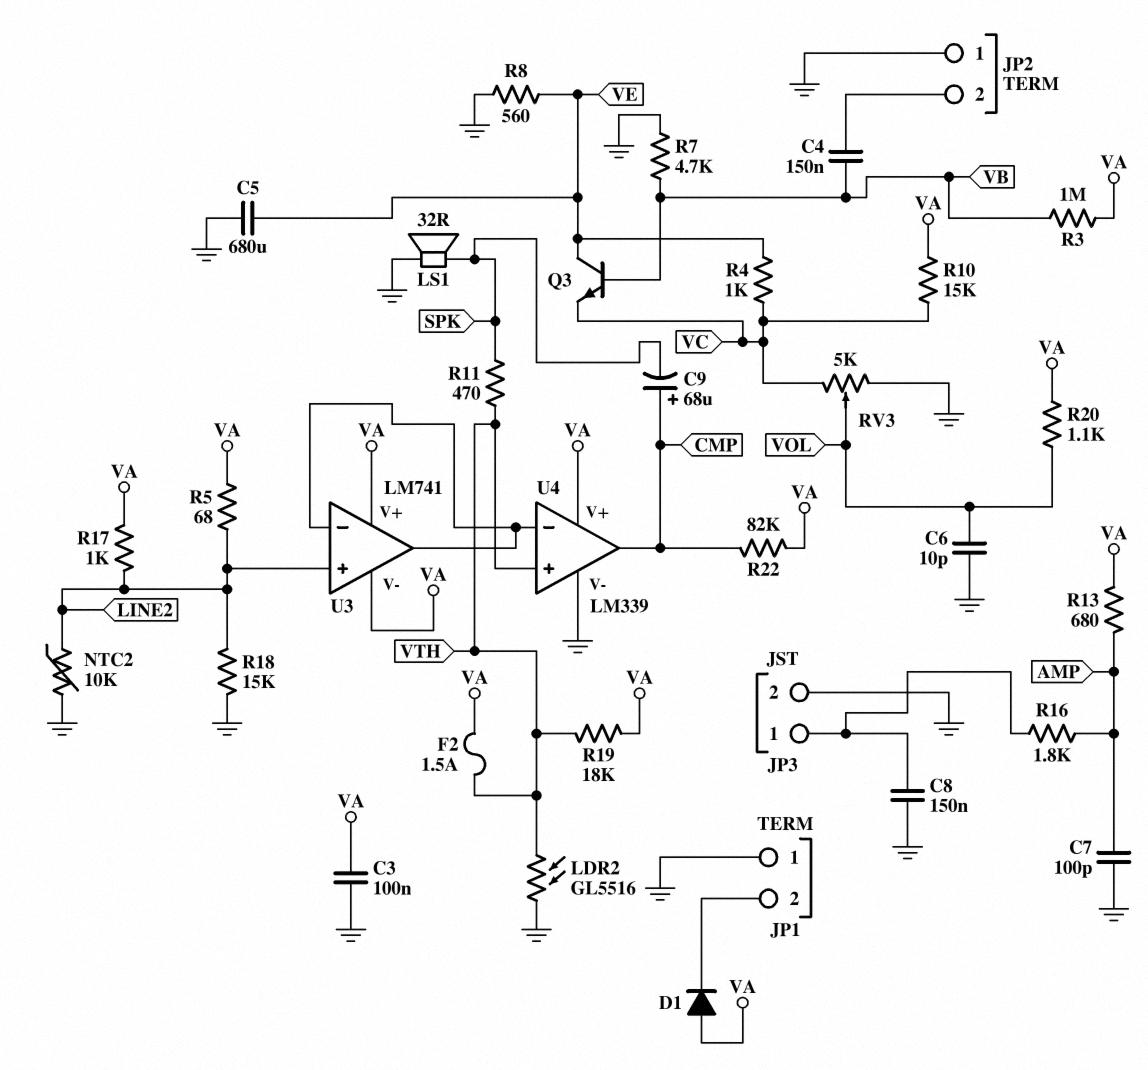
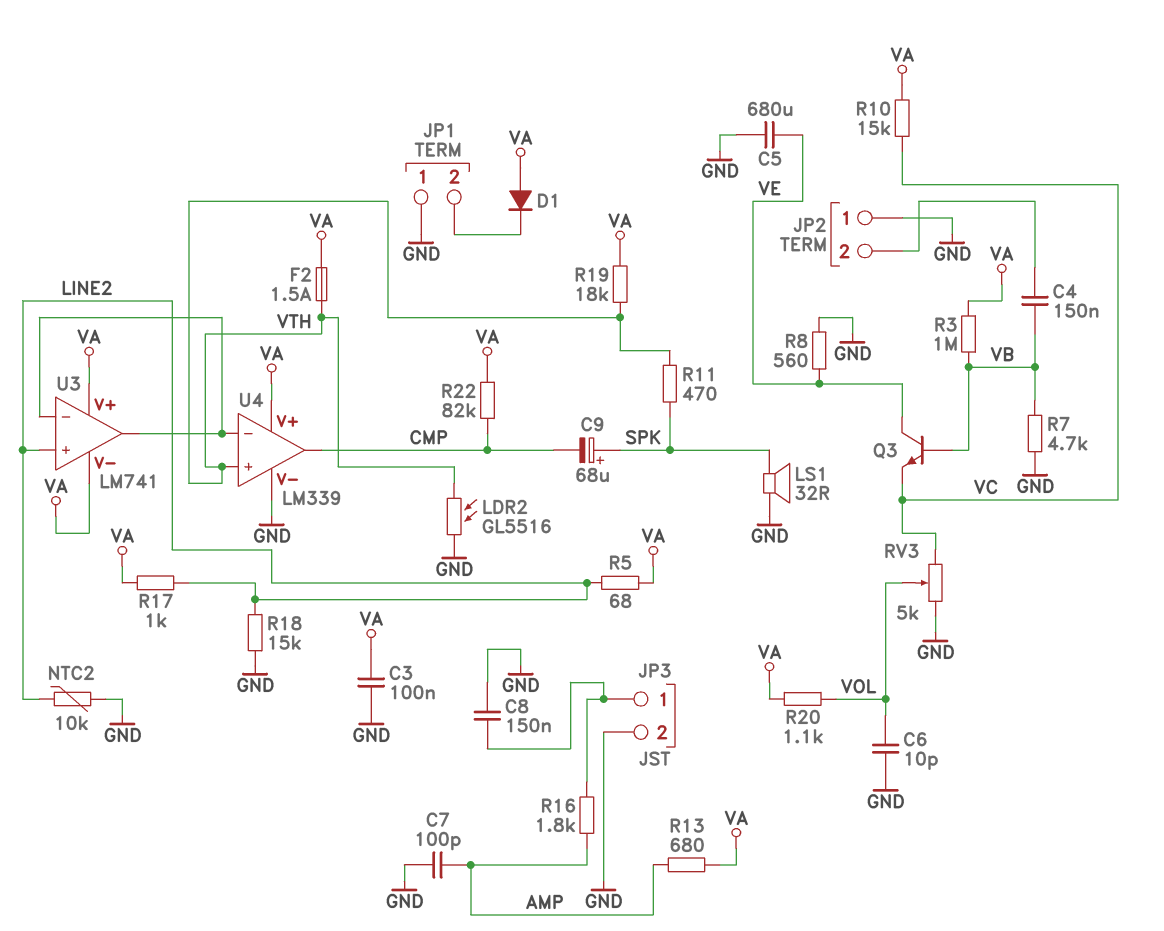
C9: 68uF (plus CMP, minus SPK) -> 68uF (plus SPK, minus CMP)
R4: 1k (VC, VE) -> none

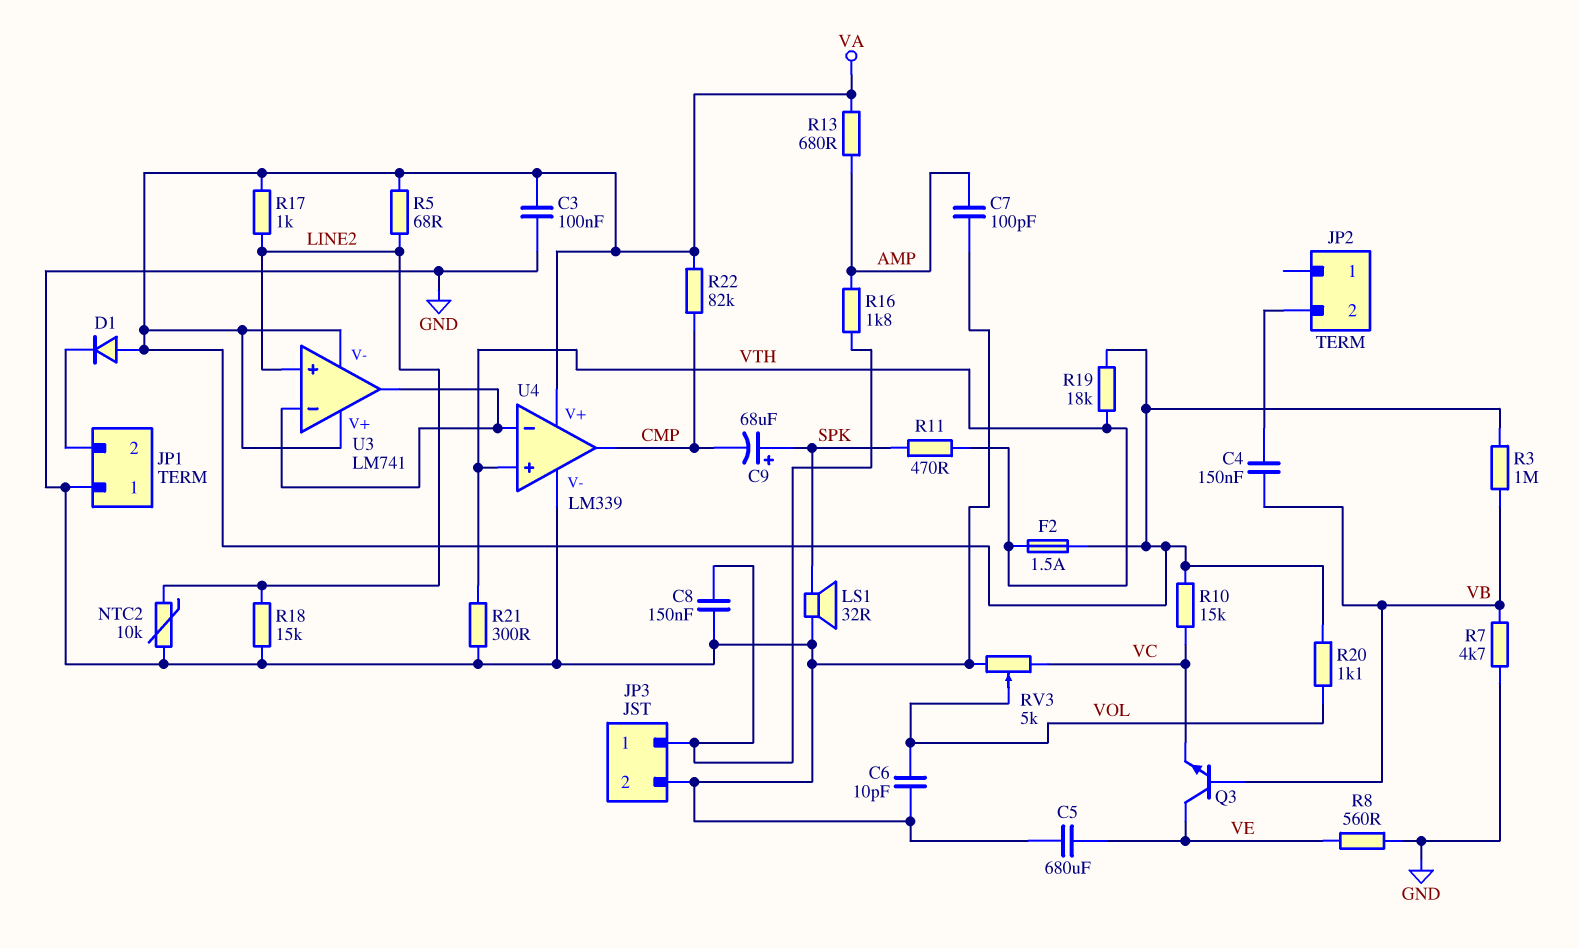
JP2 pin 1: GND -> none
LDR2: GL5516 (GND, VTH) -> none
R21: none -> 300 (GND, VTH)

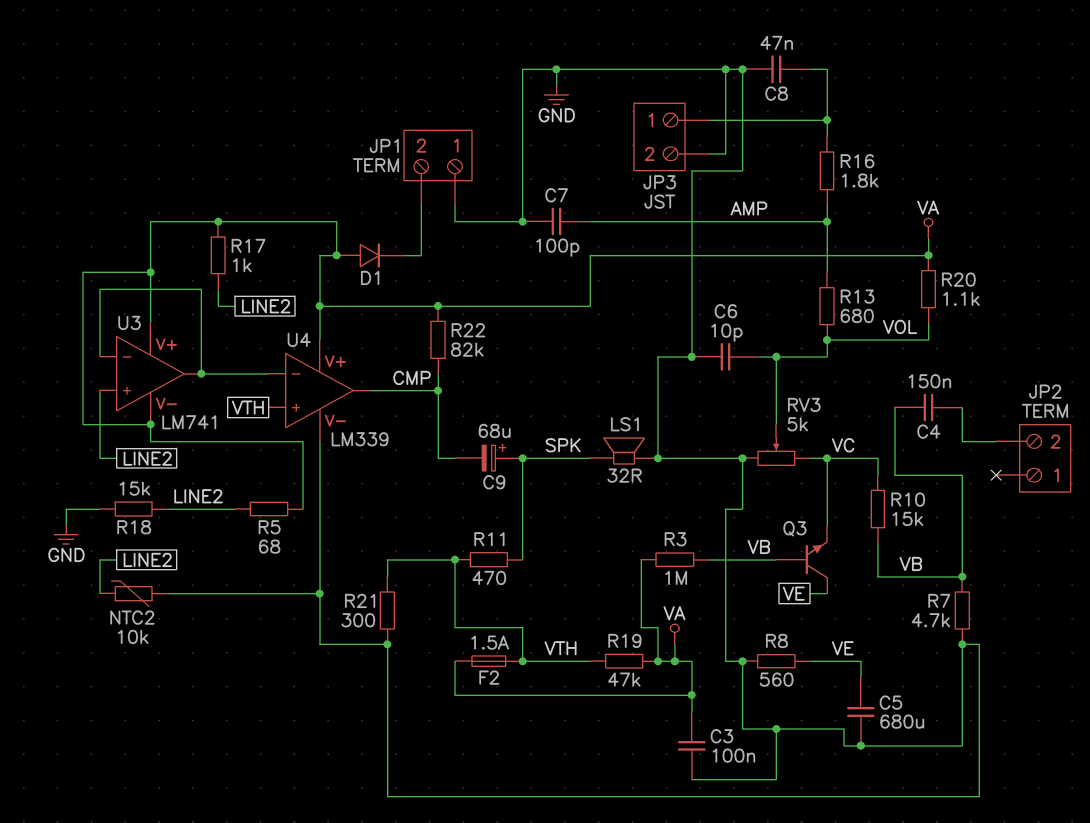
C8: 150nF (GND, JP3/1) -> 47nF (GND, JP3/1)
R10: 15k (VA, VC) -> 15k (VB, VC)
R13: 680 (AMP, VA) -> 680 (AMP, VOL)
R19: 18k (VA, VTH) -> 47k (VA, VTH)

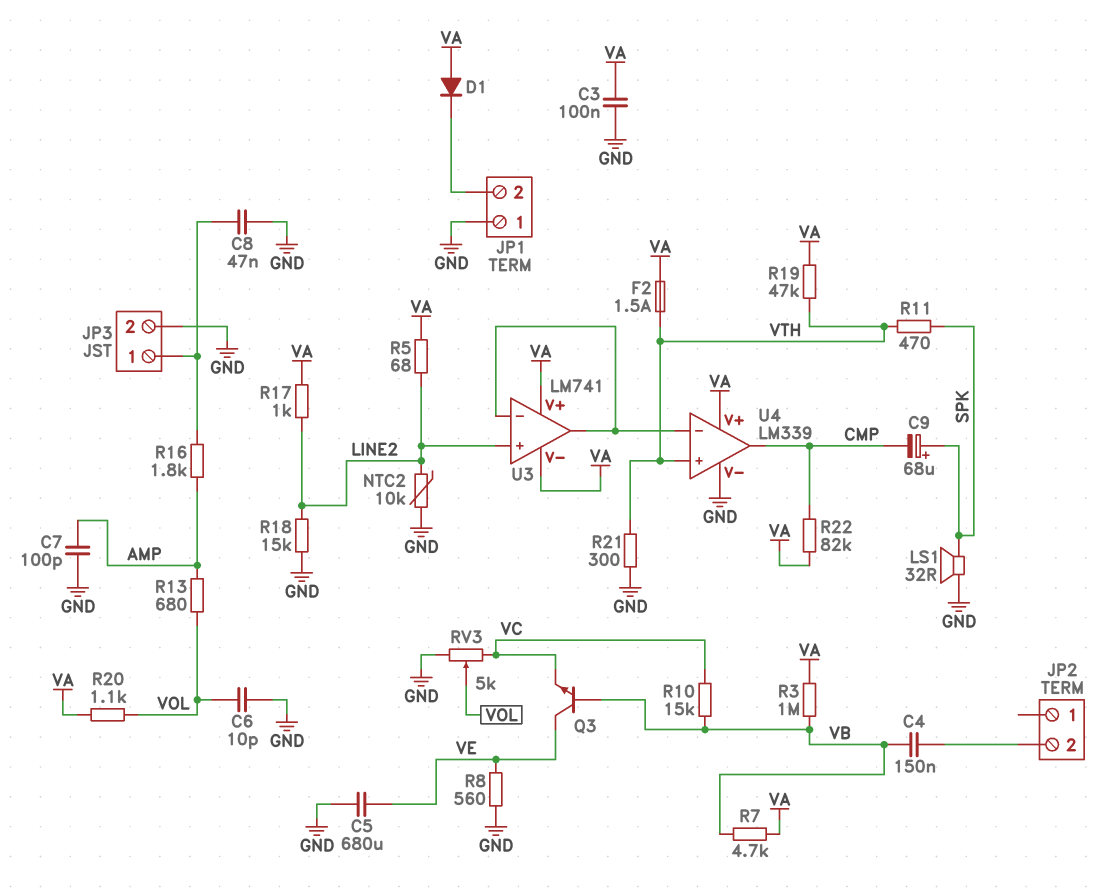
R7: 4.7k (GND, VB) -> 4.7k (VA, VB)

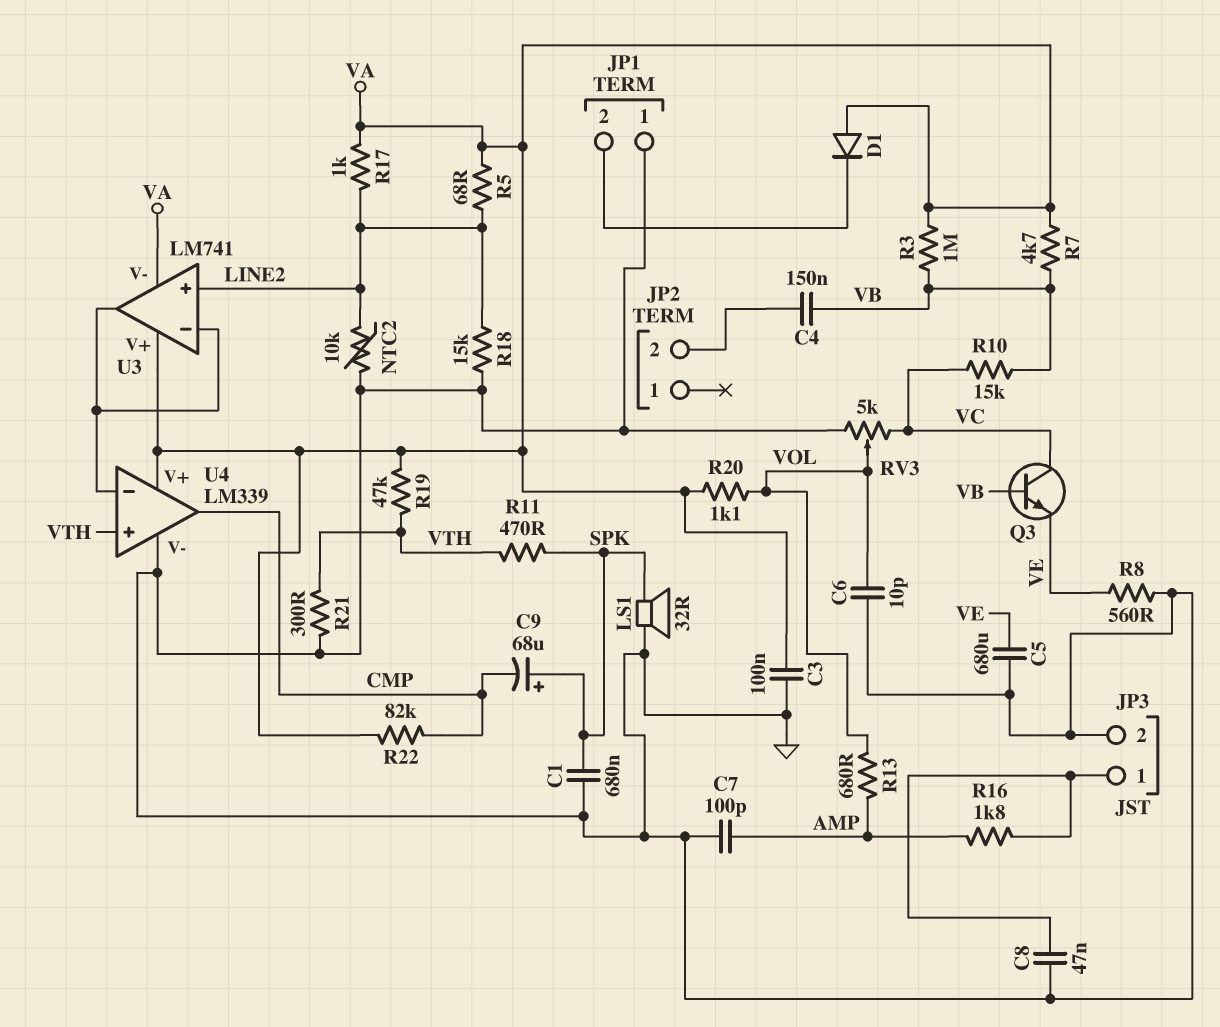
C1: none -> 680nF (GND, SPK)
F2: 1.5A (VA, VTH) -> none
Q3: NPN (B VB, C VE, E VC) -> NPN (B VB, C VC, E VE)

